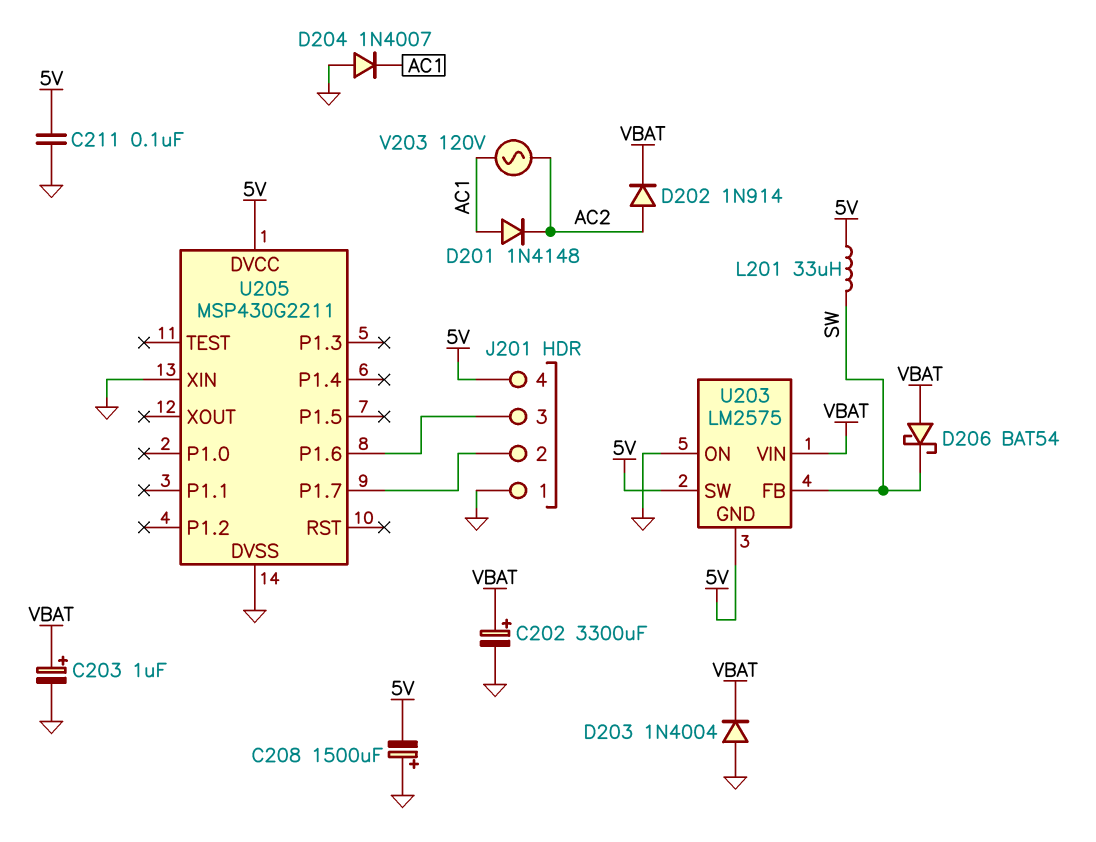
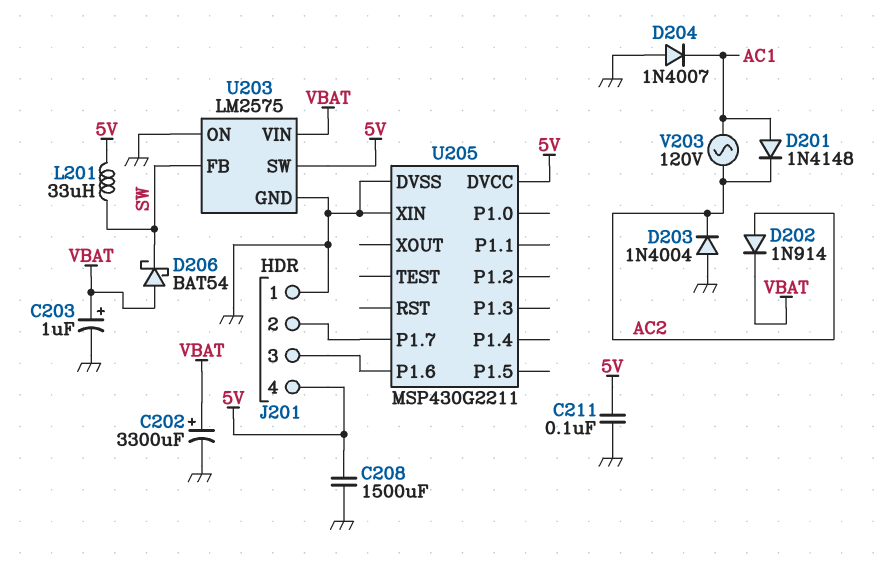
C208: 1500uF (plus GND, minus 5V) -> 1500uF (5V, GND)
D203: diode 1N4004 (A GND, K VBAT) -> diode 1N4004 (A GND, K AC2)
U203 pin GND: 5V -> GND

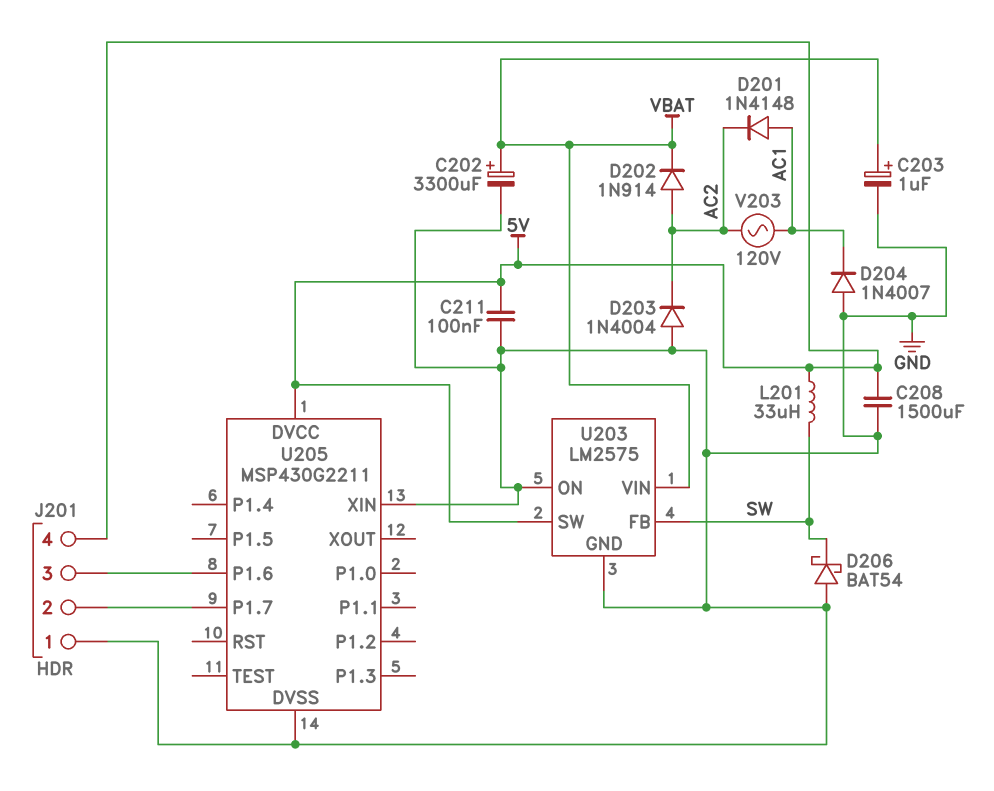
D206: schottky BAT54 (A VBAT, K SW) -> schottky BAT54 (A GND, K SW)

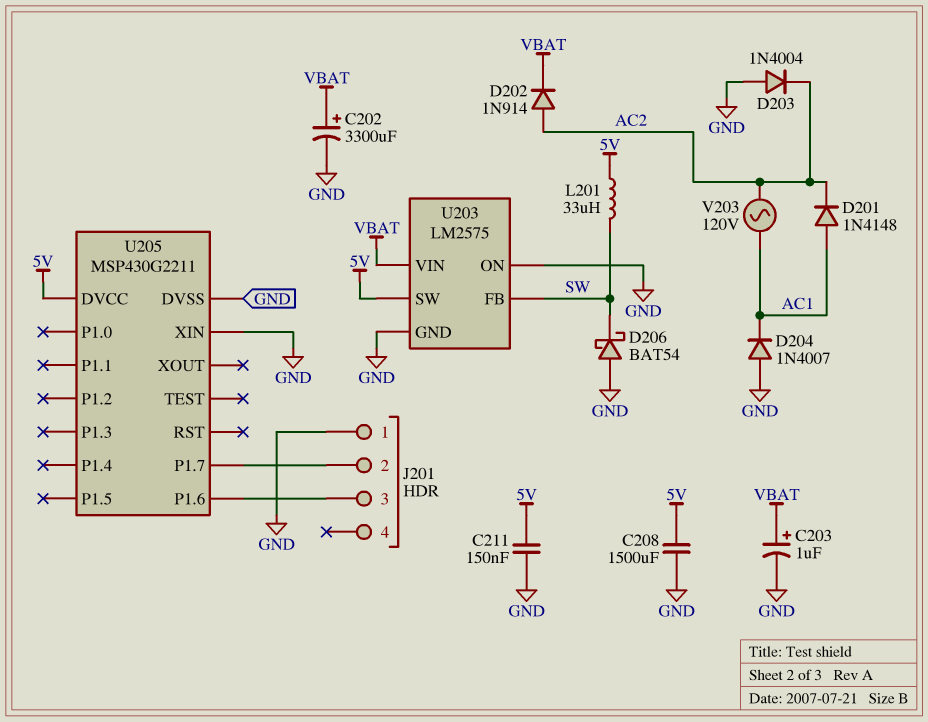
C211: 100nF (5V, GND) -> 150nF (5V, GND)
J201 pin 4: 5V -> none

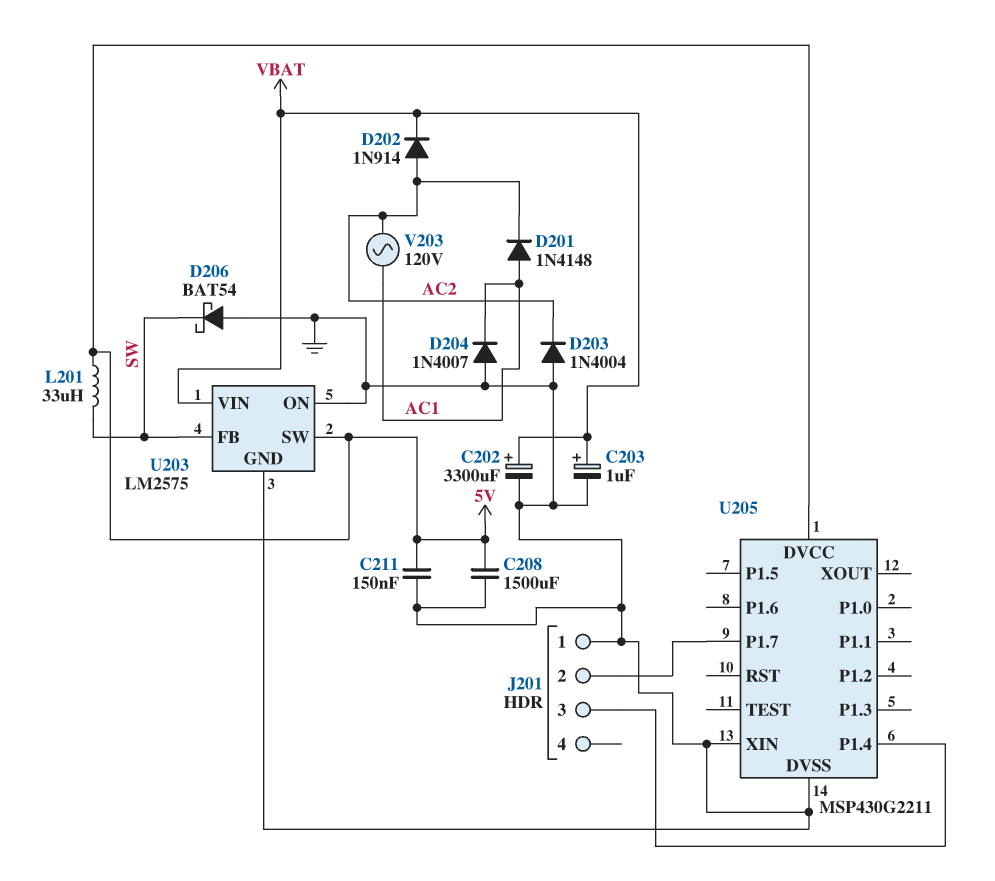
U205 pin P1.4: none -> J201/3
U205 pin P1.6: J201/3 -> none

